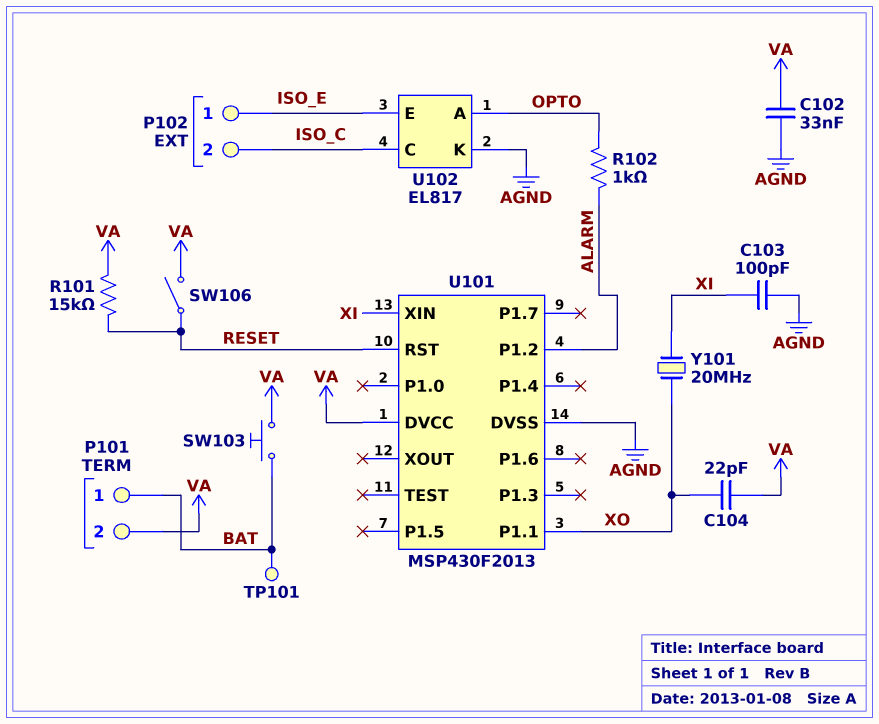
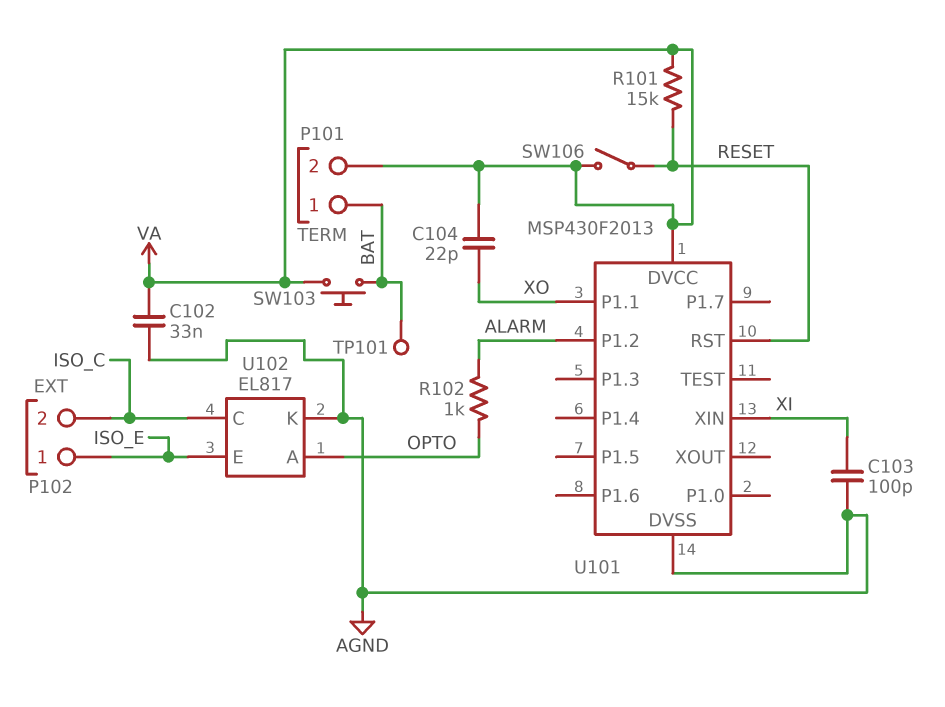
Y101: 20MHz (XI, XO) -> none

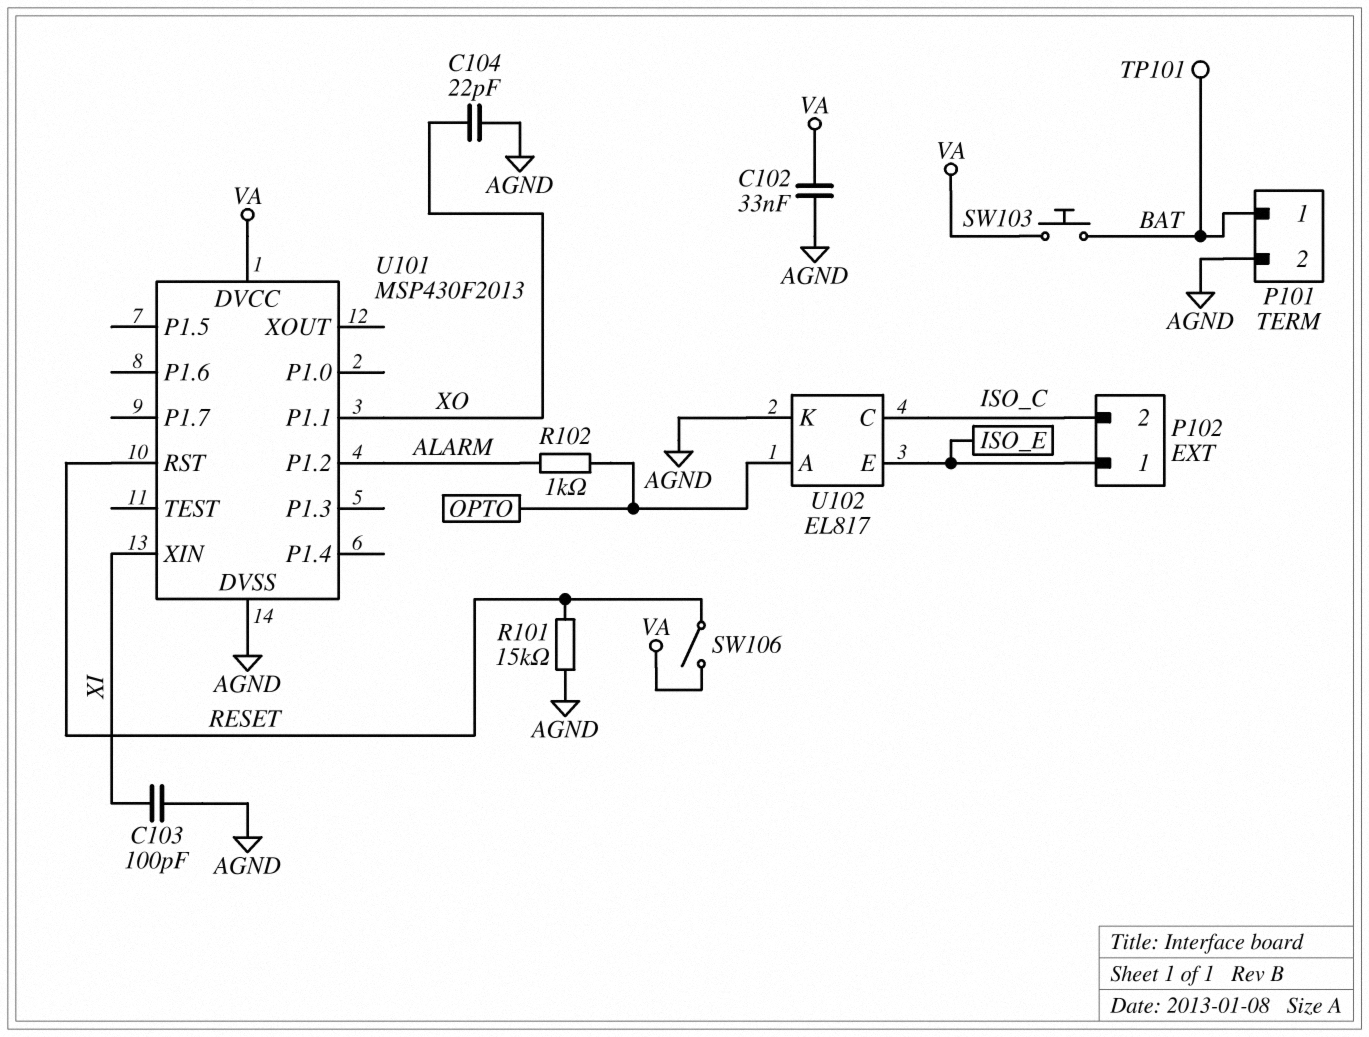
C104: 22pF (VA, XO) -> 22pF (AGND, XO)
P101 pin 2: VA -> AGND
R101: 15k (RESET, VA) -> 15k (AGND, RESET)

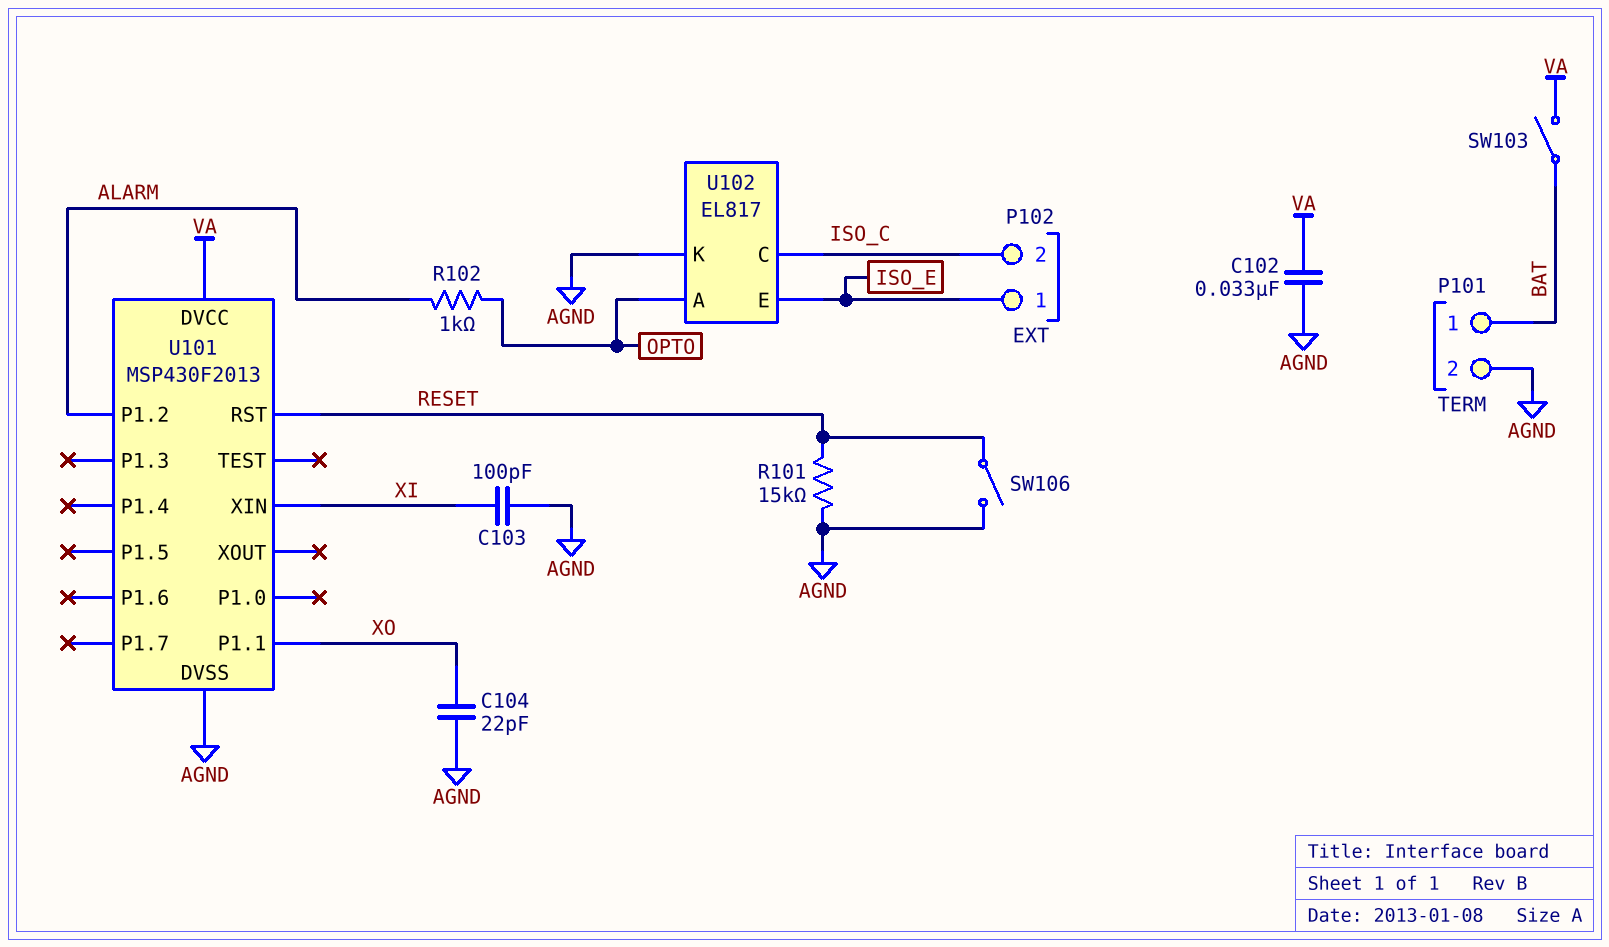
SW103: button (BAT, VA) -> switch (BAT, VA)
SW106: switch (RESET, VA) -> switch (AGND, RESET)
TP101: test point (BAT) -> none

